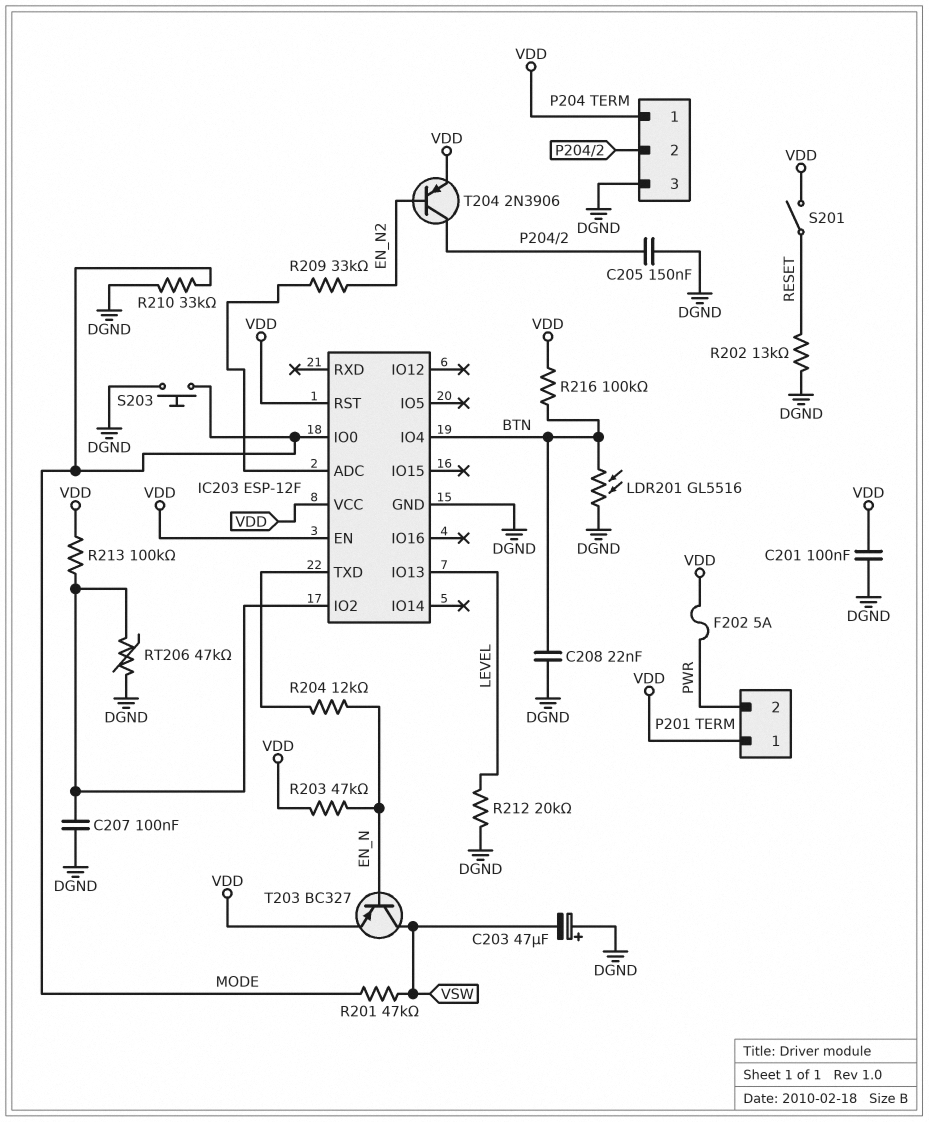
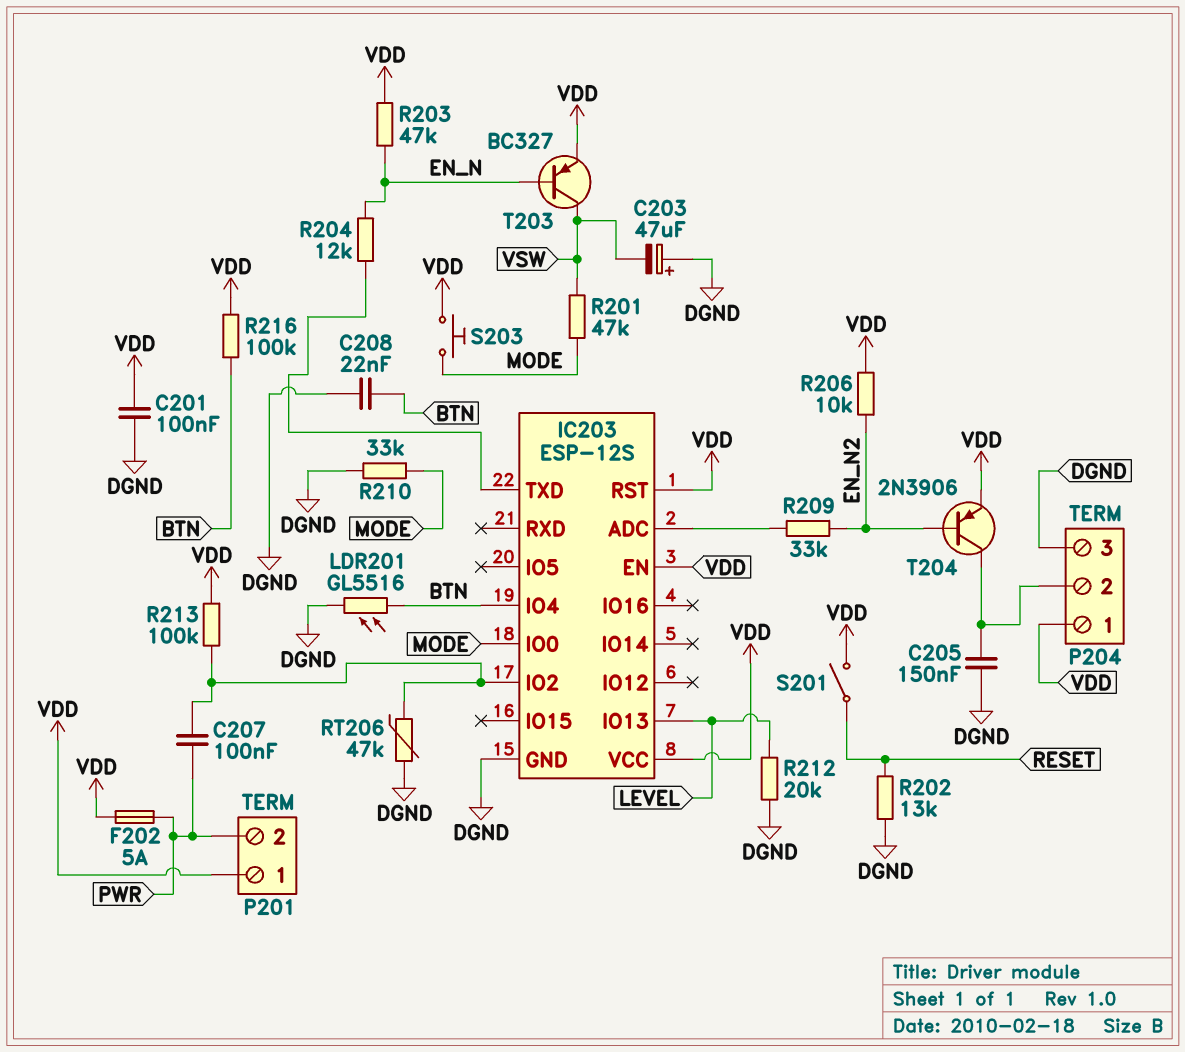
C207: 100nF (DGND, IC203/IO2) -> 100nF (IC203/IO2, PWR)
IC203: ESP-12F -> ESP-12S
R206: none -> 10k (EN_N2, VDD)
S203: button (DGND, MODE) -> button (MODE, VDD)

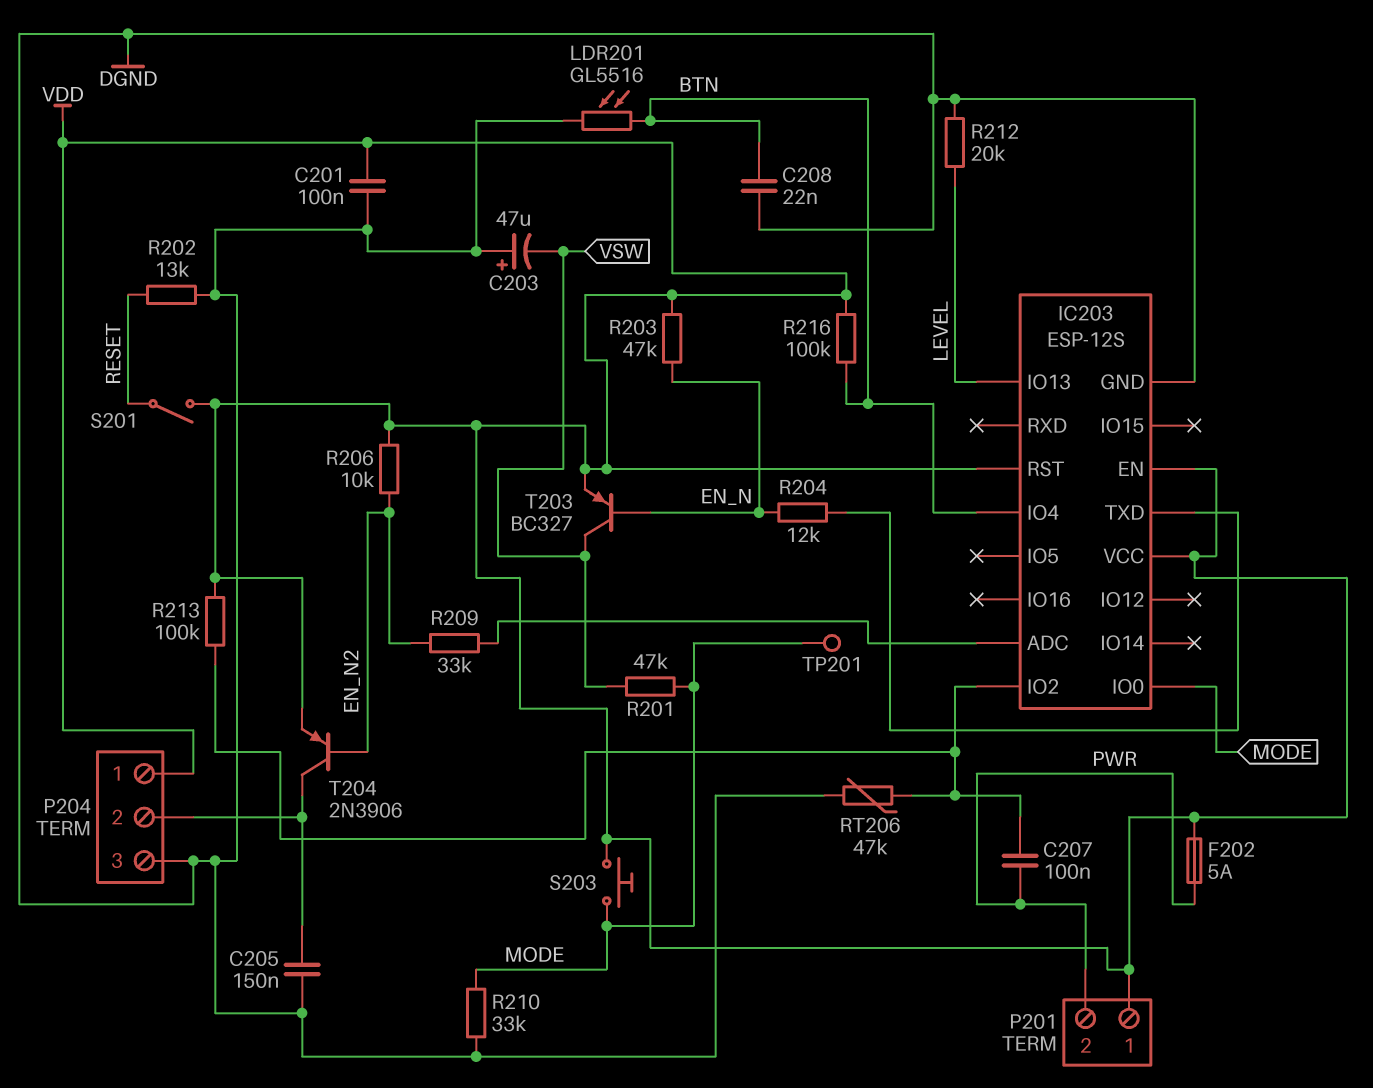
TP201: none -> test point (MODE)

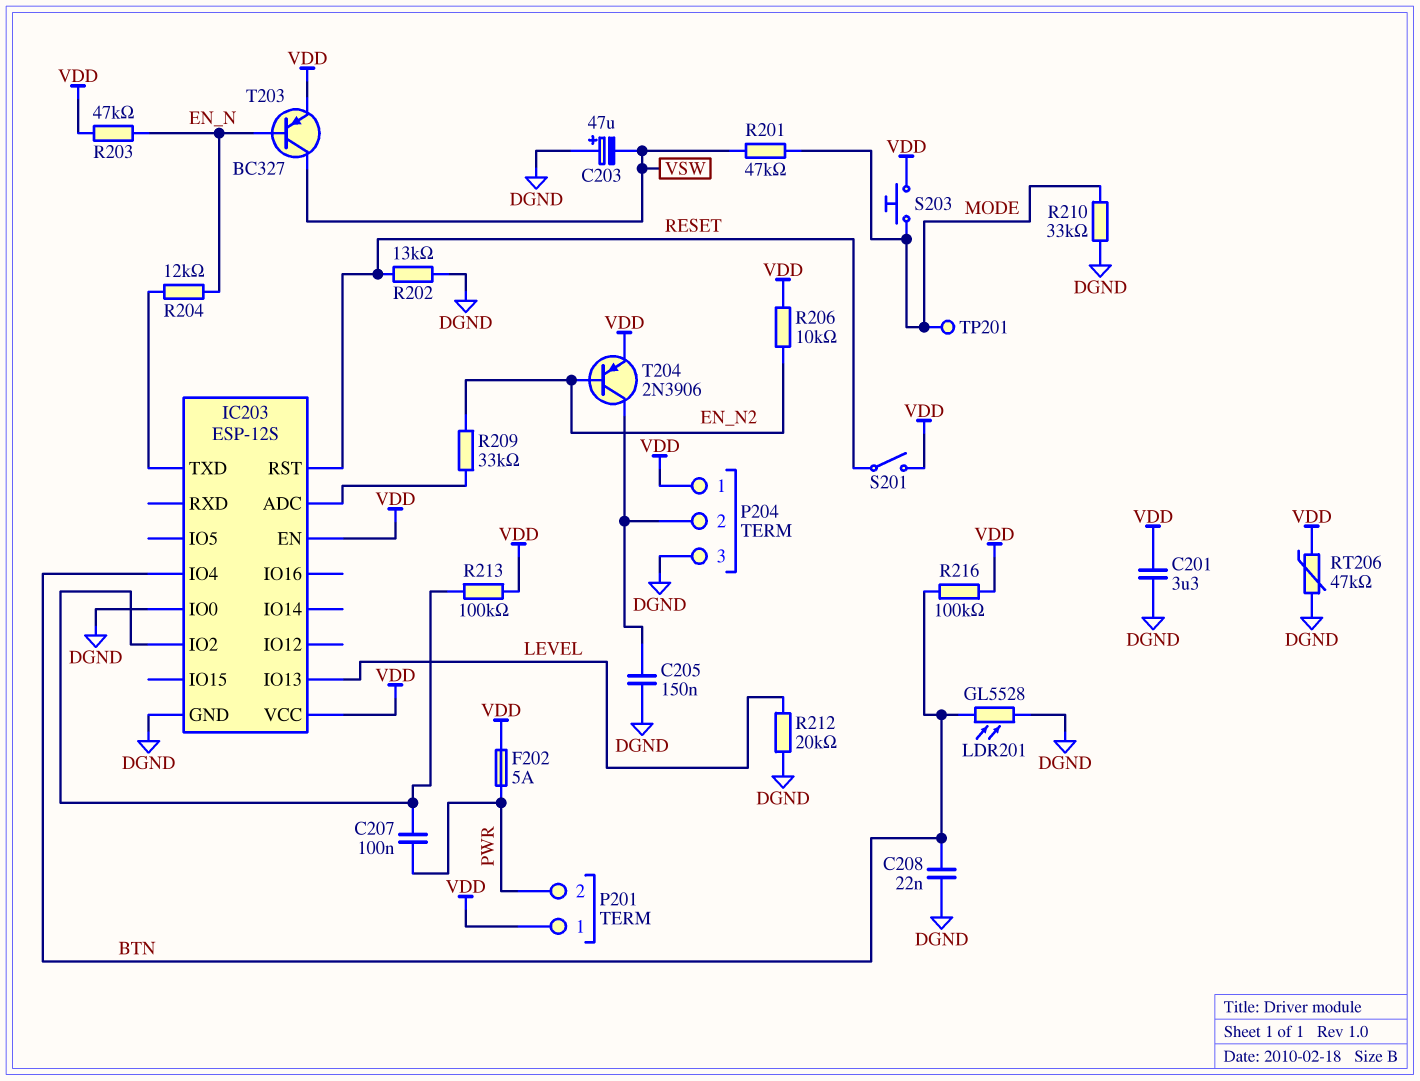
C201: 100nF (DGND, VDD) -> 3.3uF (DGND, VDD)
IC203 pin IO0: MODE -> DGND
IC203 pin RST: VDD -> RESET
LDR201: GL5516 (BTN, DGND) -> GL5528 (BTN, DGND)
RT206: 47k (DGND, IC203/IO2) -> 47k (DGND, VDD)

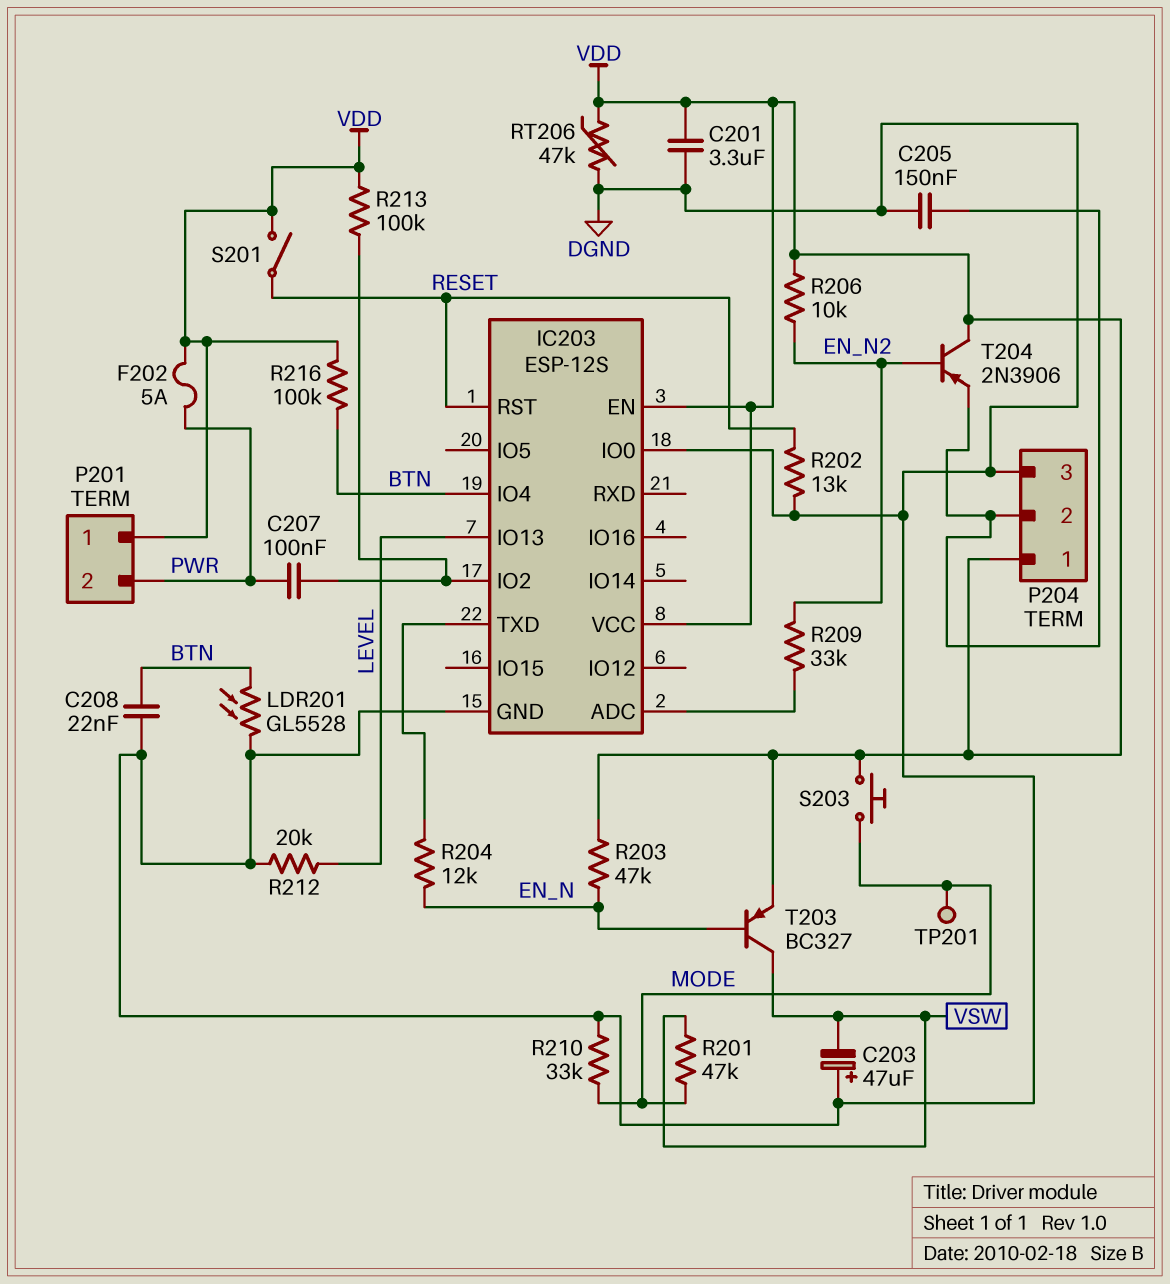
T204: PNP 2N3906 (B EN_N2, C P204/2, E VDD) -> PNP 2N3906 (B EN_N2, C VDD, E P204/2)

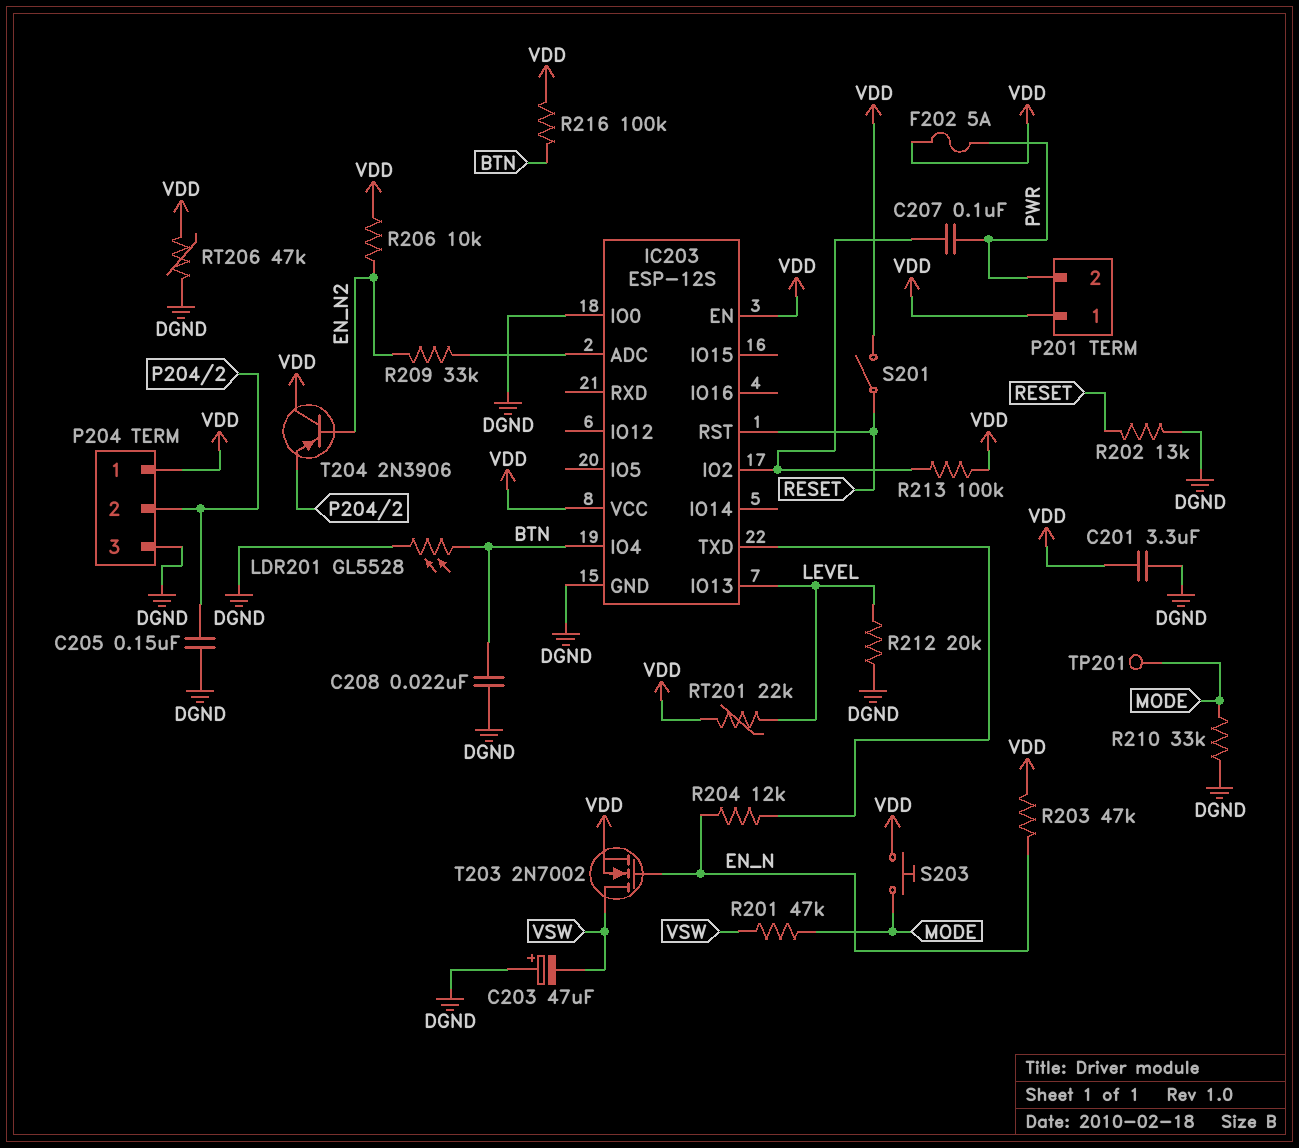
RT201: none -> 22k (LEVEL, VDD)
T203: PNP BC327 (B EN_N, C VSW, E VDD) -> NMOS 2N7002 (G EN_N, D VSW, S VDD)

